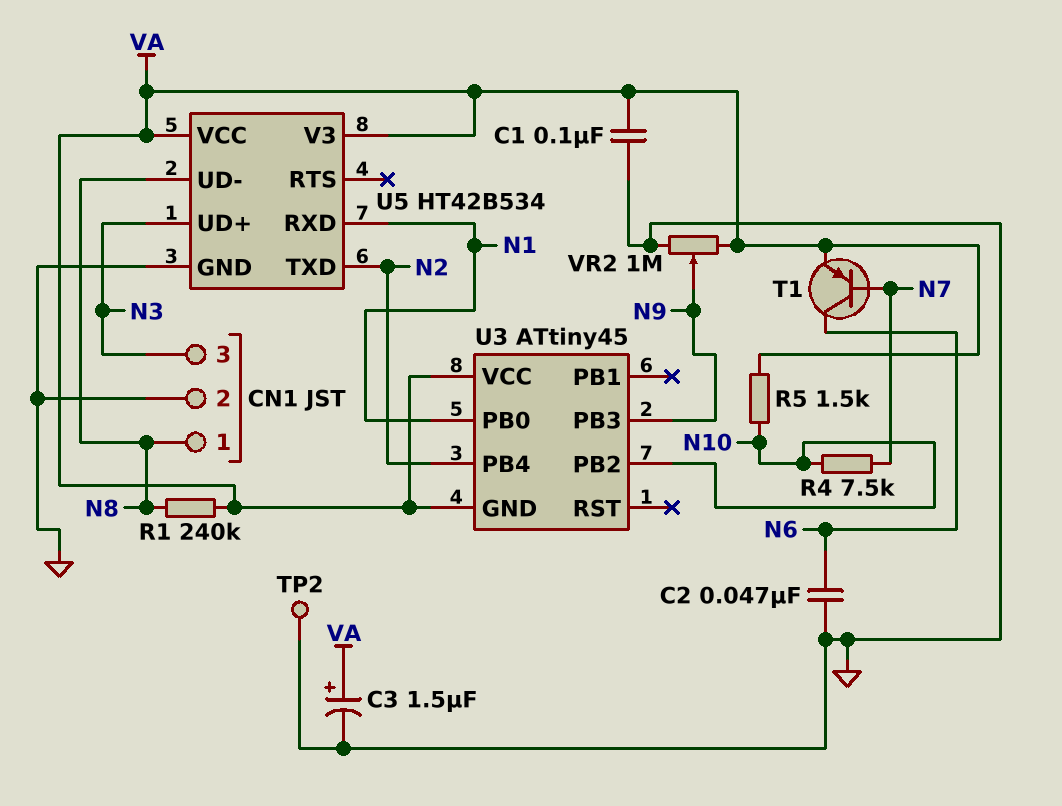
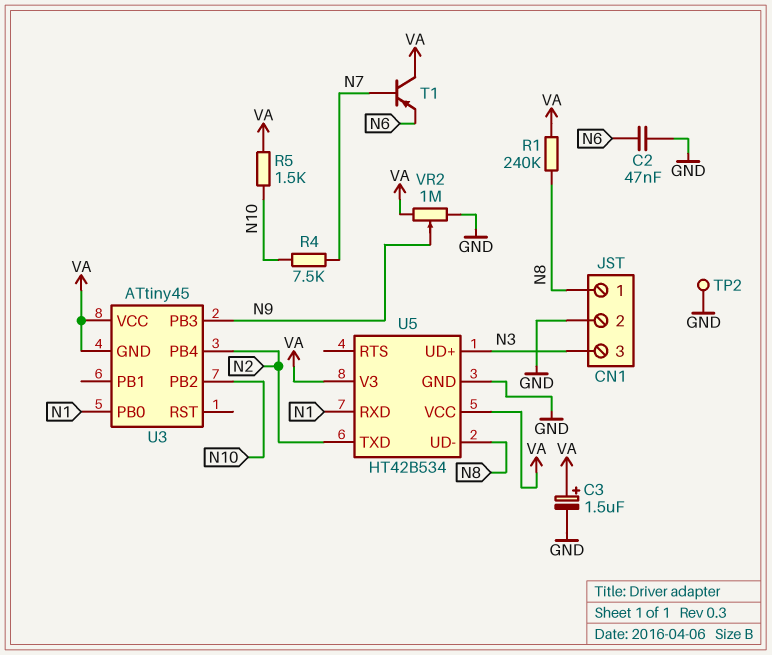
C1: 100nF (GND, VA) -> none
T1: PNP (B N7, C N6, E VA) -> PNP (B N7, C VA, E N6)

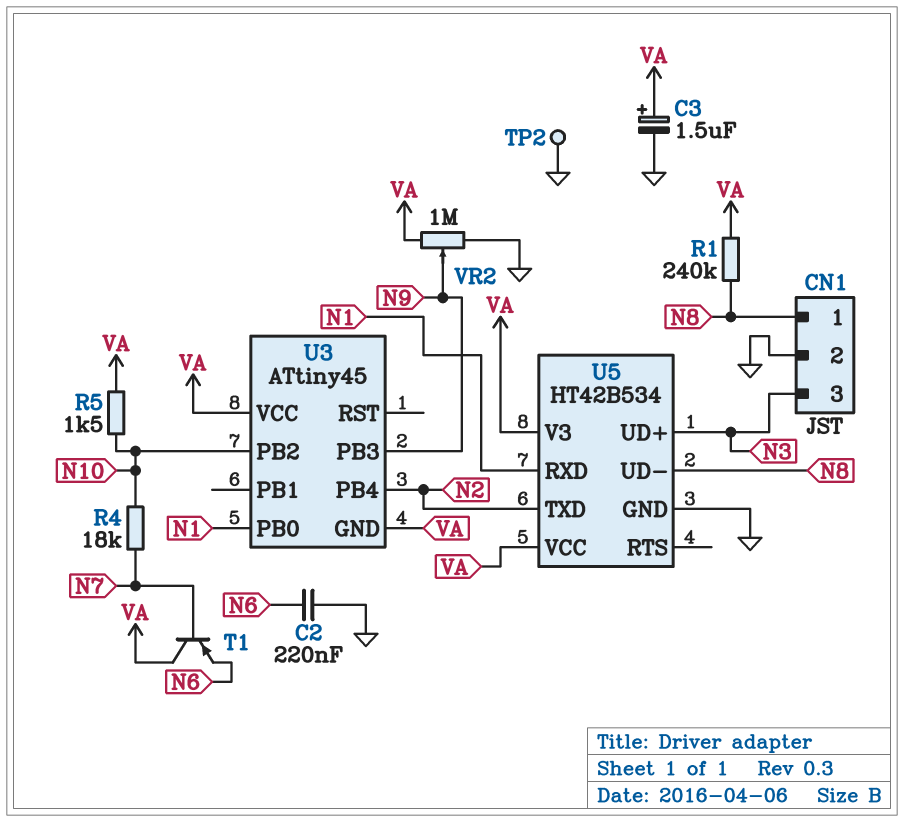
C2: 47nF (GND, N6) -> 220nF (GND, N6)
R4: 7.5k (N7, N10) -> 18k (N7, N10)

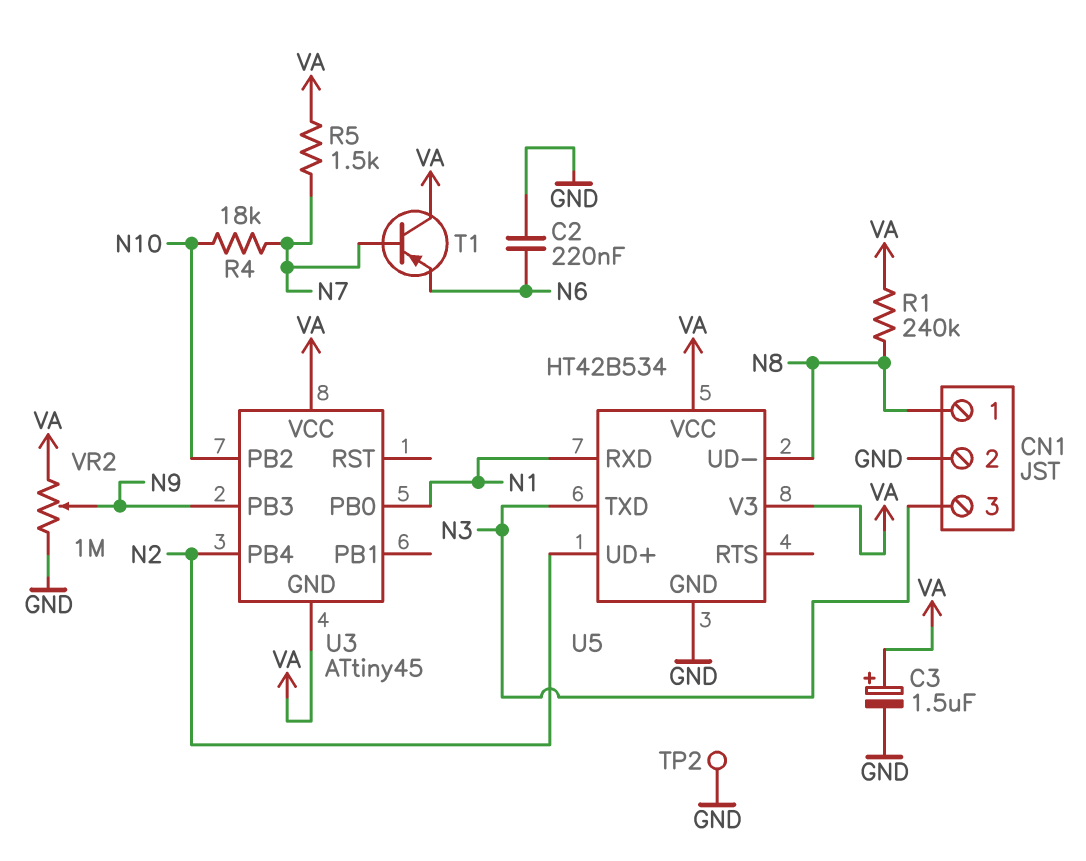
R5: 1.5k (N10, VA) -> 1.5k (N7, VA)
U5 pin TXD: N2 -> N3
U5 pin UD+: N3 -> N2

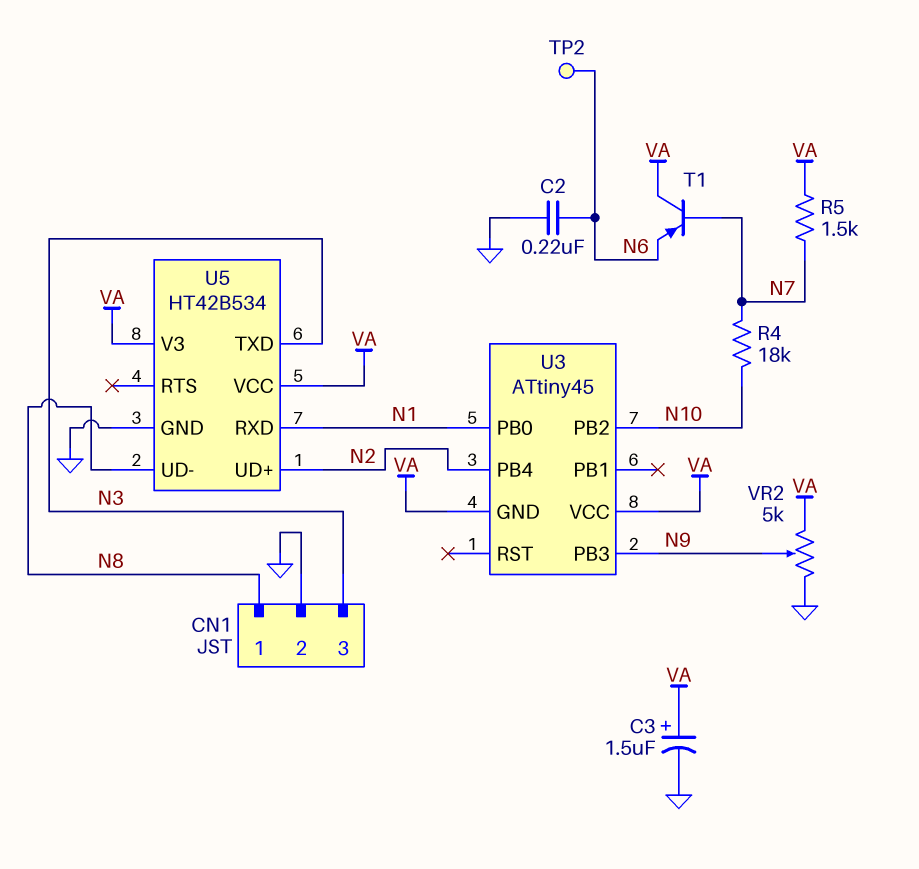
R1: 240k (N8, VA) -> none
TP2: test point (GND) -> test point (N6)
VR2: 1M (GND, VA, wiper N9) -> 5k (GND, VA, wiper N9)

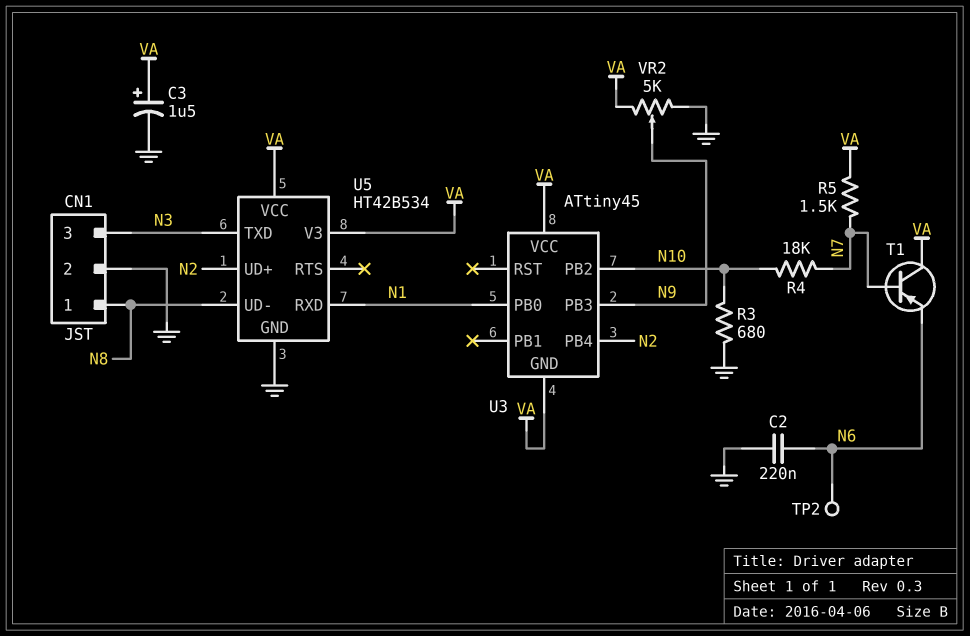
R3: none -> 680 (GND, N10)

